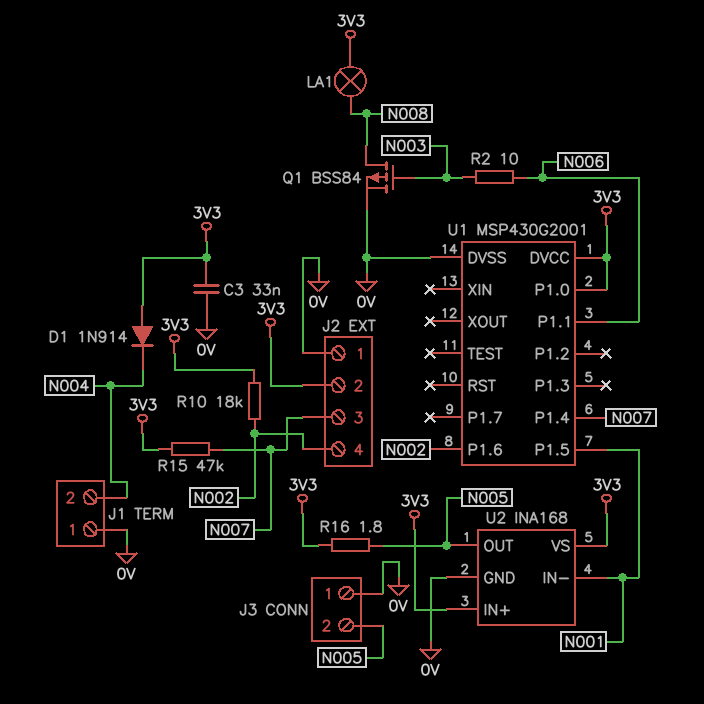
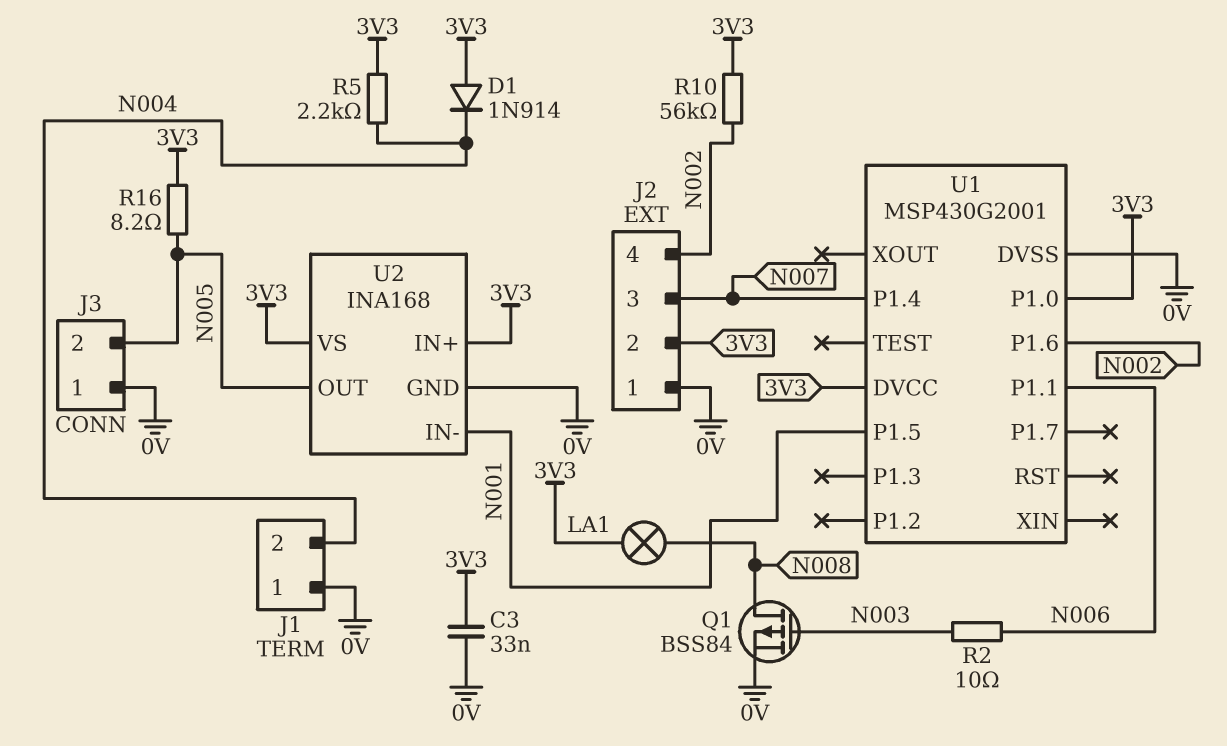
R5: none -> 2.2k (3V3, N004)
R10: 18k (3V3, N002) -> 56k (3V3, N002)
R15: 47k (3V3, N007) -> none
R16: 1.8 (3V3, N005) -> 8.2 (3V3, N005)

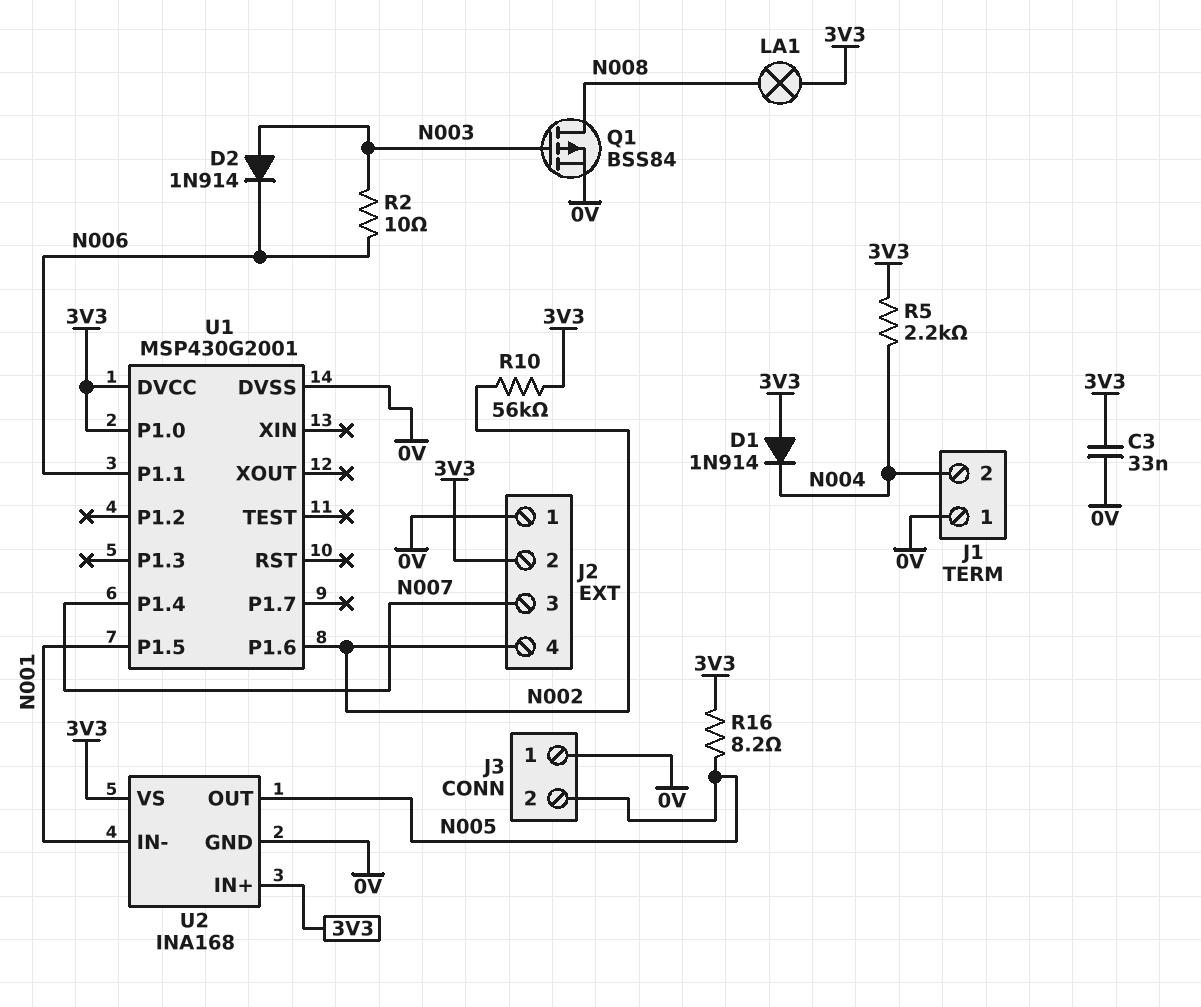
D2: none -> diode 1N914 (A N003, K N006)

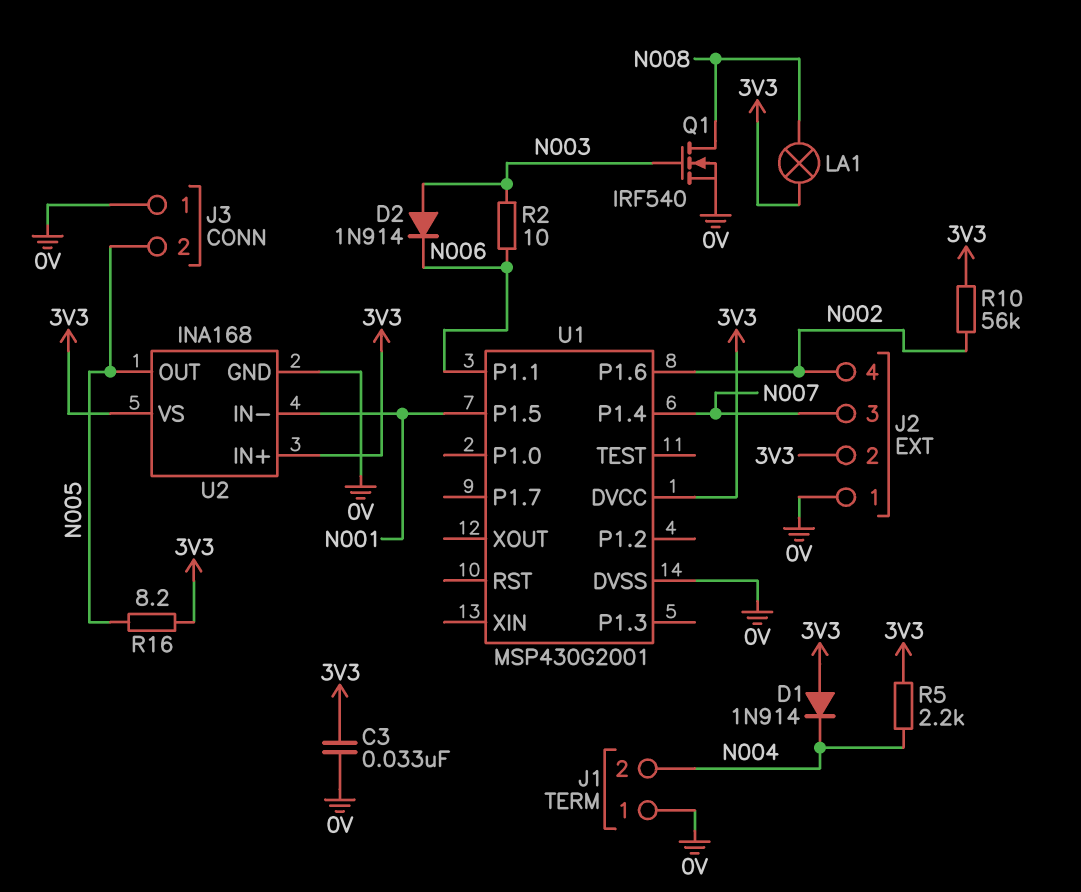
Q1: PMOS BSS84 (G N003, D N008, S 0V) -> NMOS IRF540 (G N003, D N008, S 0V)
U1 pin P1.0: 3V3 -> none

